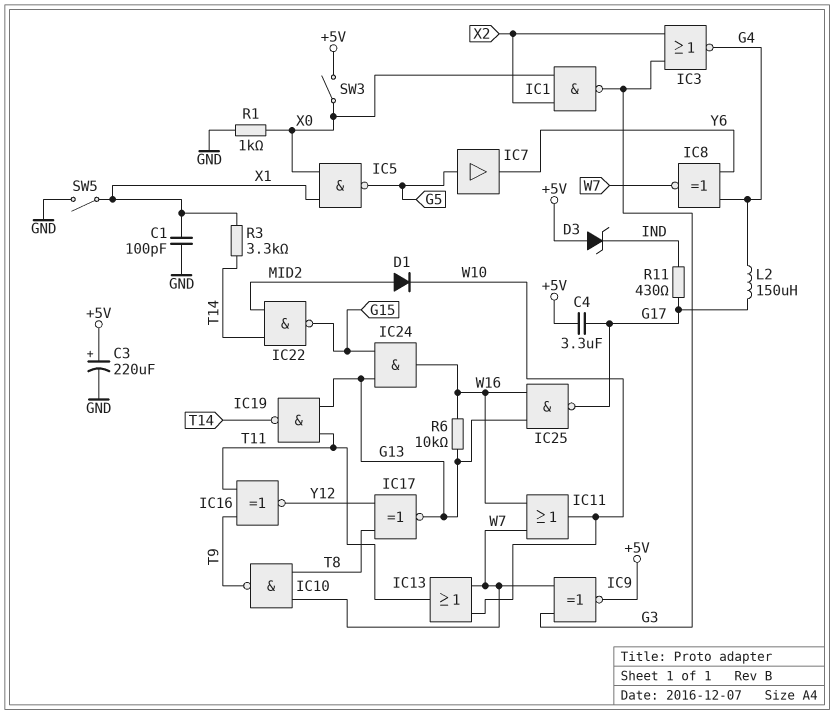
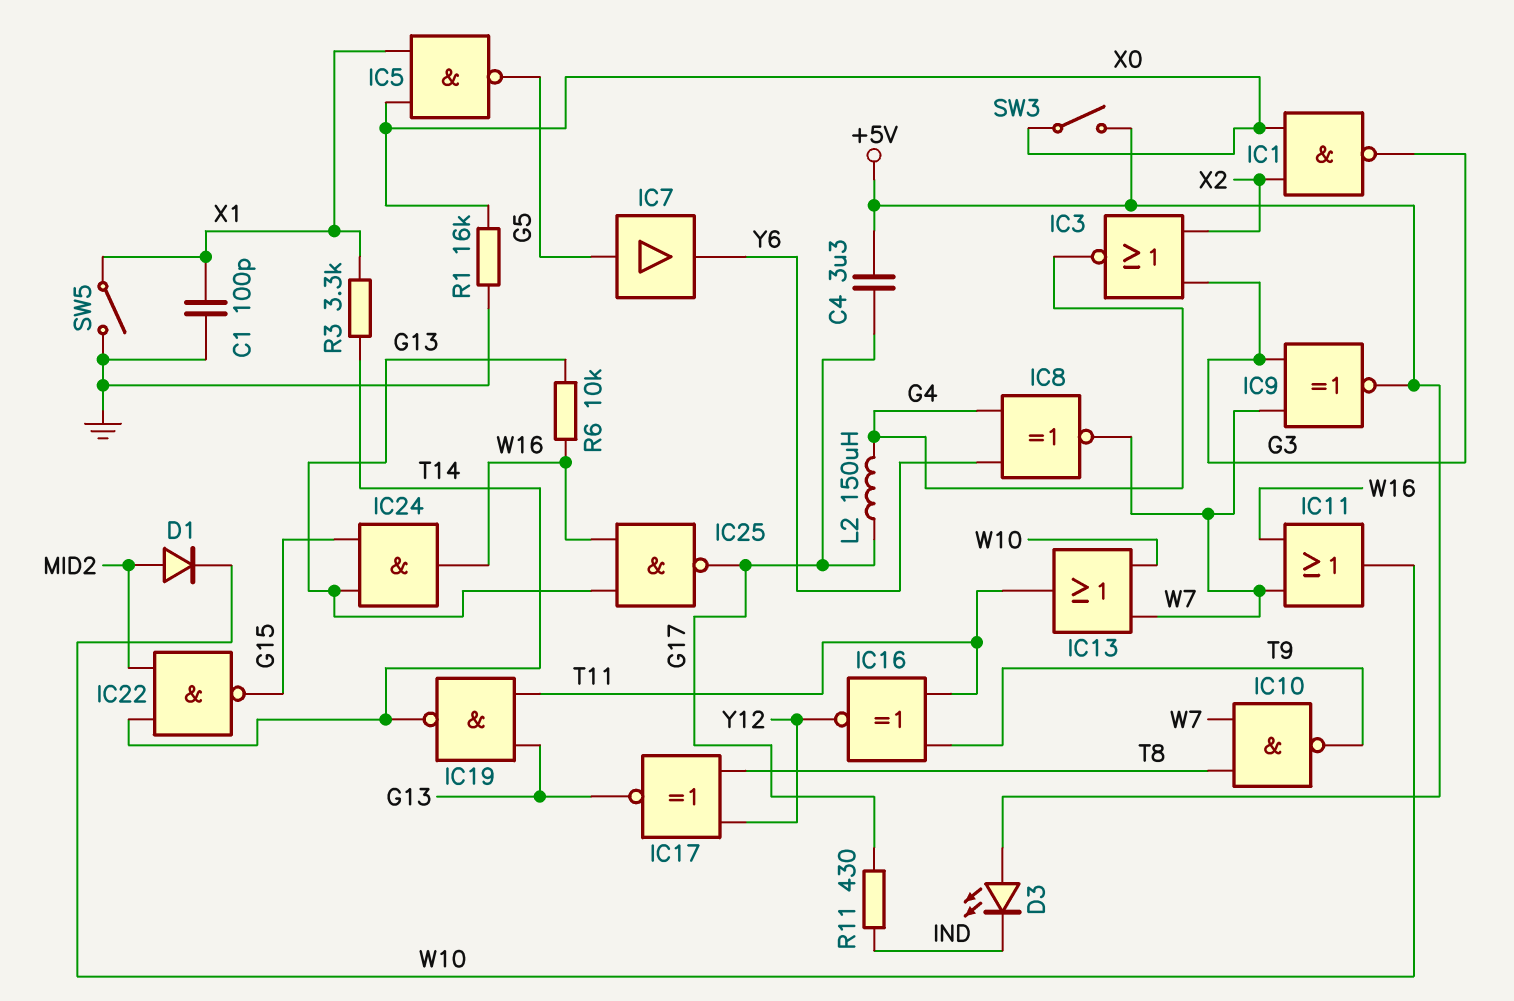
C3: 220uF (plus +5V, minus GND) -> none
D3: zener (A +5V, K IND) -> LED (A +5V, K IND)
R1: 1k (GND, X0) -> 16k (GND, X0)

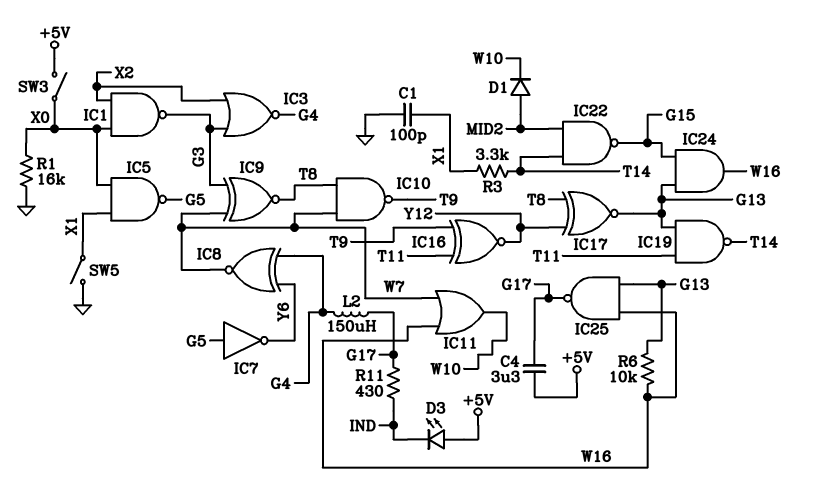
IC7: buffer (in G5, out Y6) -> NOT (in G5, out Y6)
IC9: XNOR (in G3, in W7, out +5V) -> XNOR (in G3, in W7, out T8)
IC13: OR (in W7, in W10, out T11) -> none

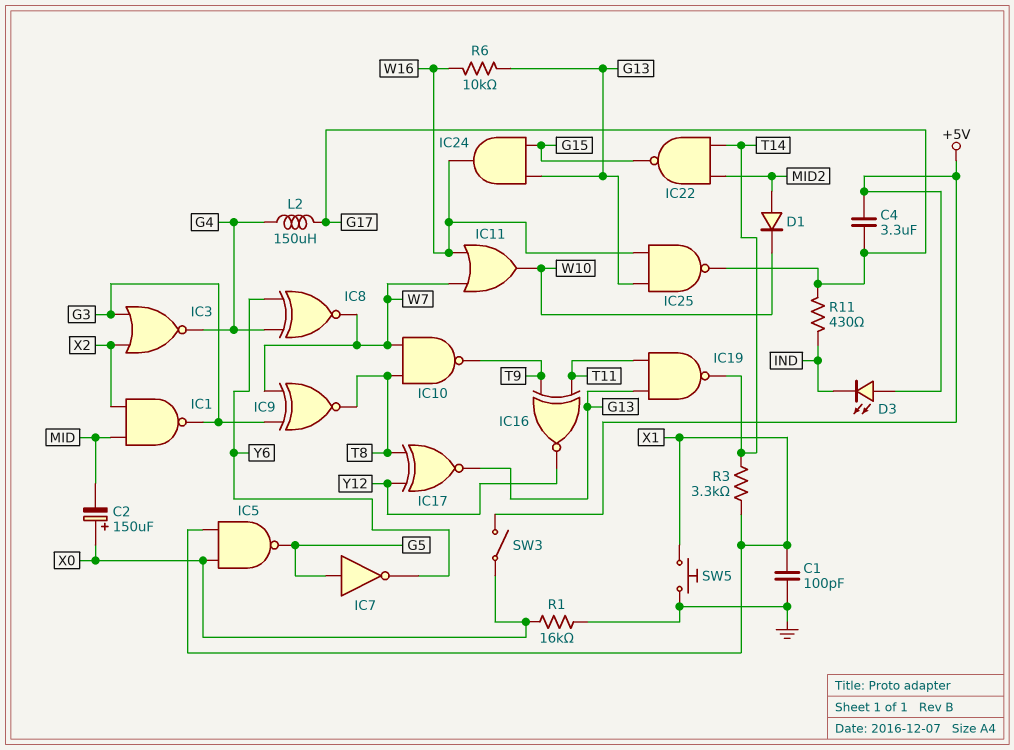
C2: none -> 150uF (plus X0, minus MID)
IC1: NAND (in X0, in X2, out G3) -> NAND (in MID, in X2, out G3)
SW5: switch (GND, X1) -> button (GND, X1)

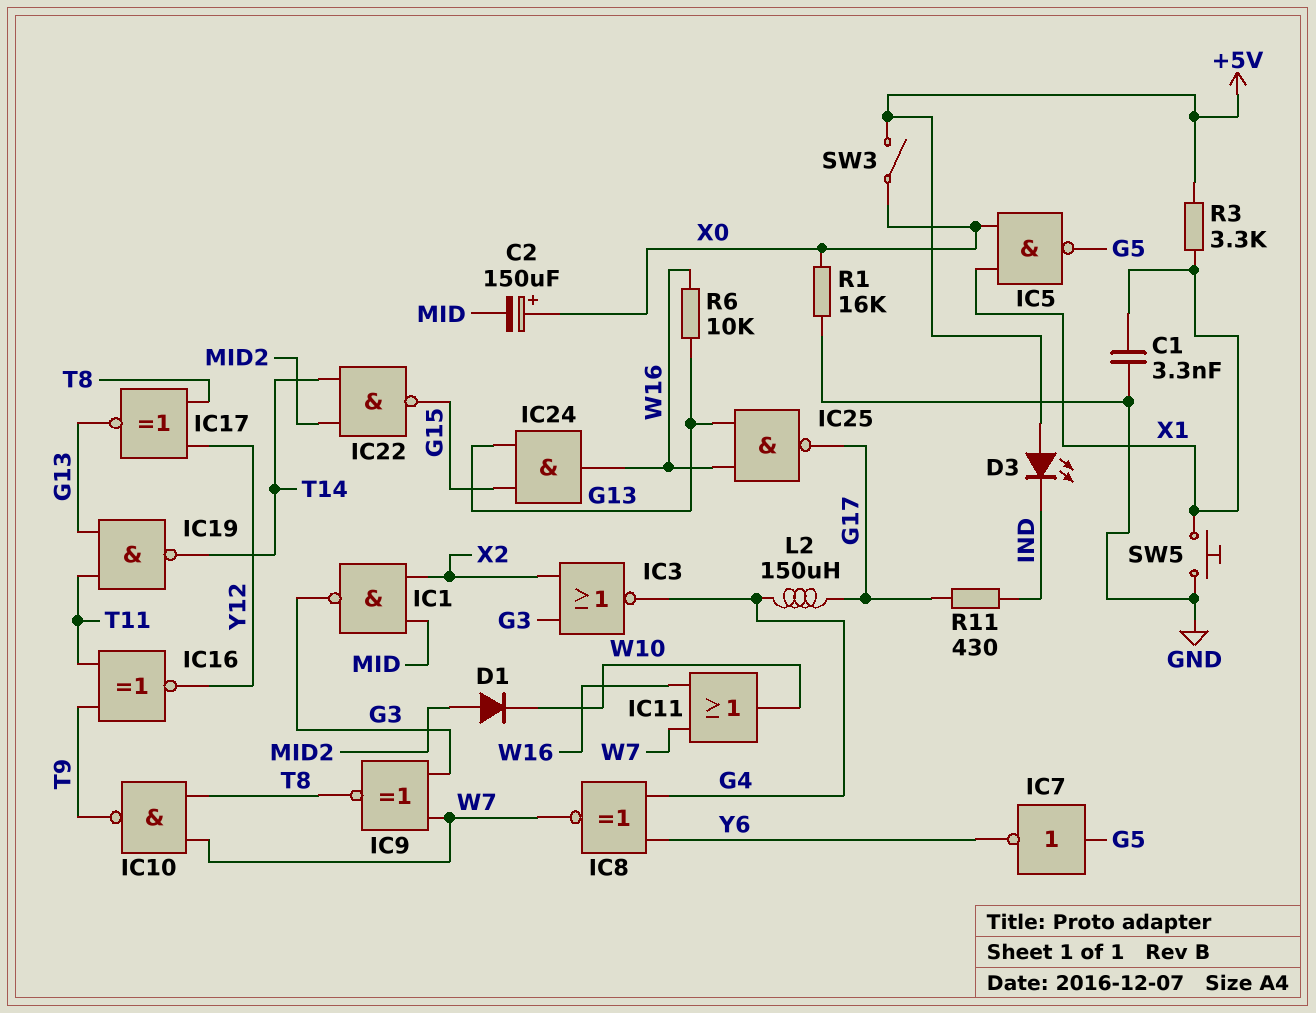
C1: 100pF (GND, X1) -> 3.3nF (GND, X1)
C4: 3.3uF (+5V, G17) -> none
R3: 3.3k (T14, X1) -> 3.3k (+5V, X1)

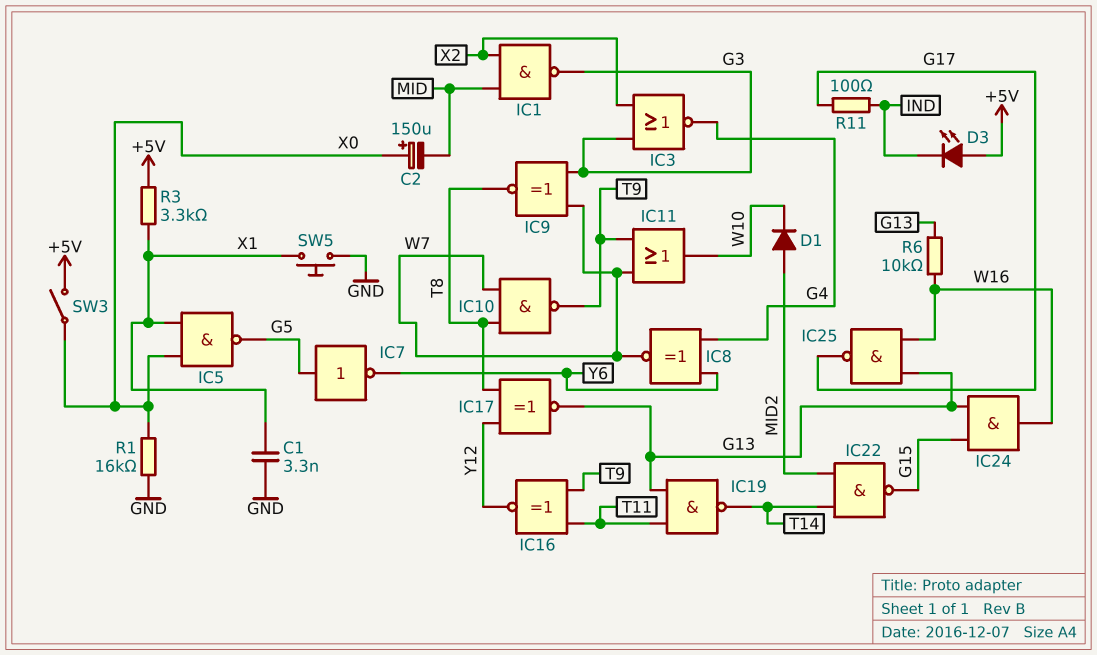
IC11: OR (in W7, in W16, out W10) -> OR (in T9, in W7, out W10)
L2: 150uH (G4, G17) -> none
R11: 430 (G17, IND) -> 100 (G17, IND)

